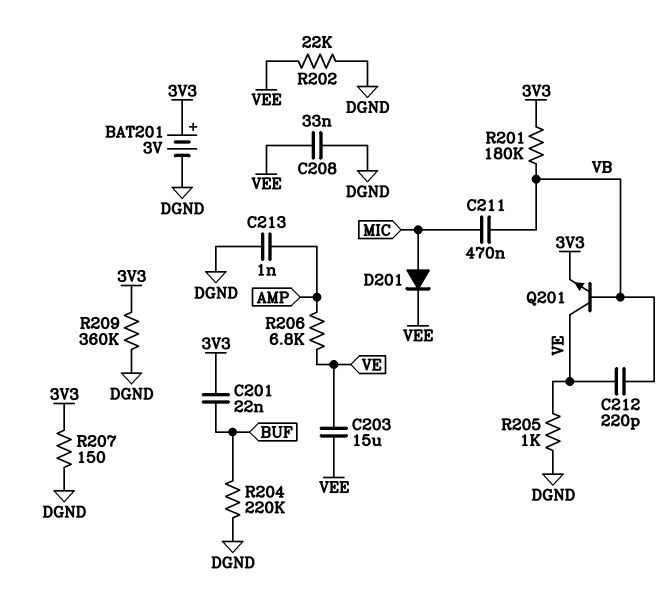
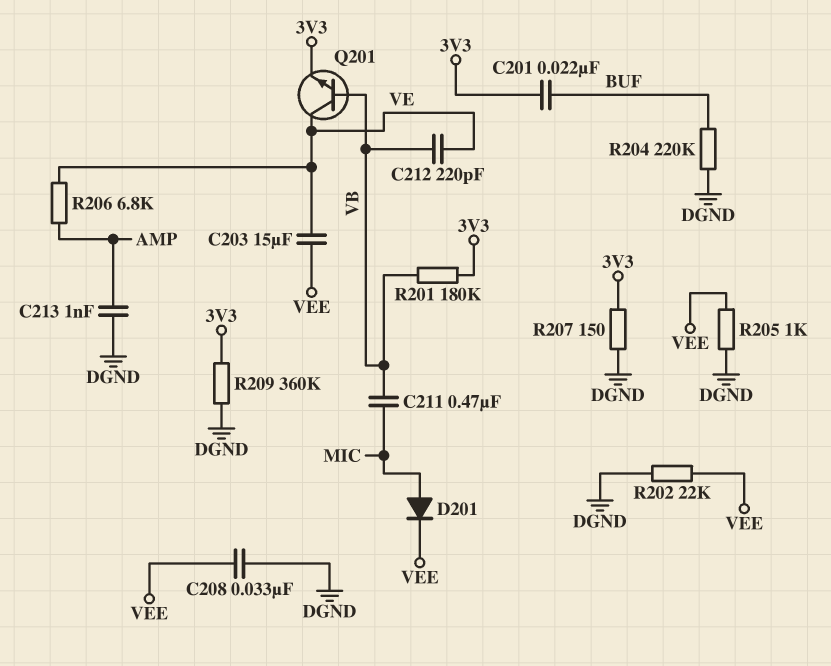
BAT201: 3V (plus 3V3, minus DGND) -> none
R205: 1k (DGND, VE) -> 1k (DGND, VEE)

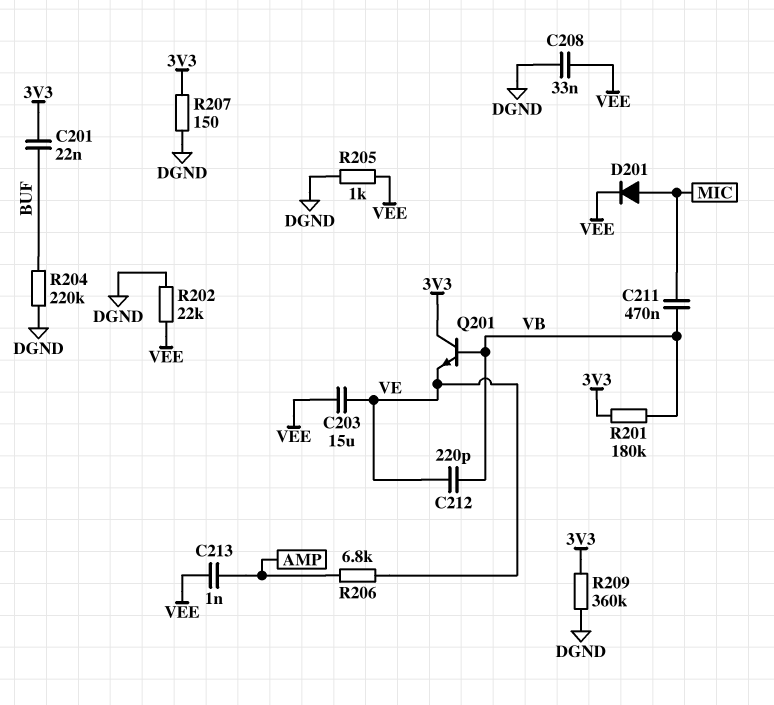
C213: 1nF (AMP, DGND) -> 1nF (AMP, VEE)
Q201: NPN (B VB, C VE, E 3V3) -> NPN (B VB, C 3V3, E VE)

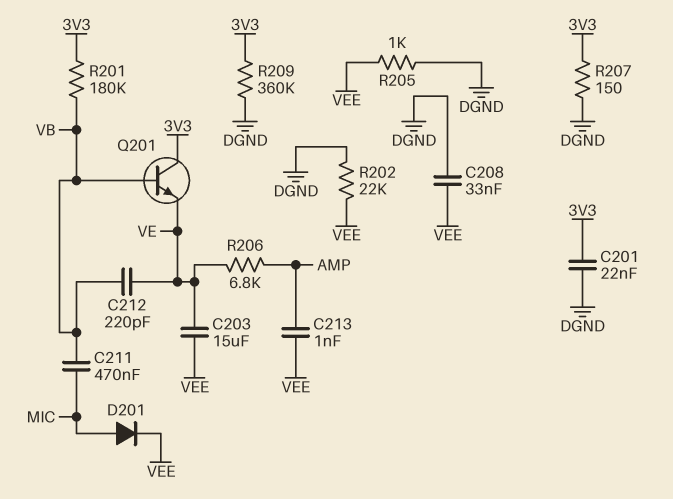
C201: 22nF (3V3, BUF) -> 22nF (3V3, DGND)
R204: 220k (BUF, DGND) -> none

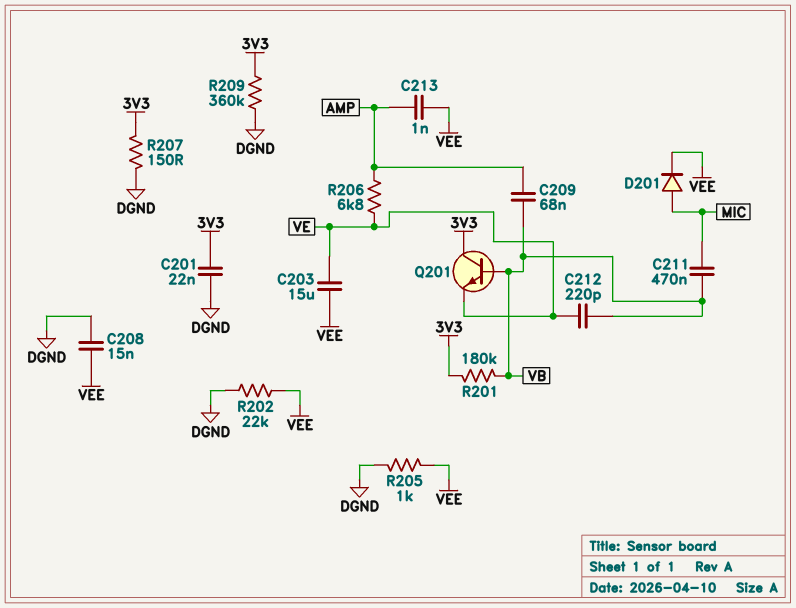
C208: 33nF (DGND, VEE) -> 15nF (DGND, VEE)
C209: none -> 68nF (AMP, VB)

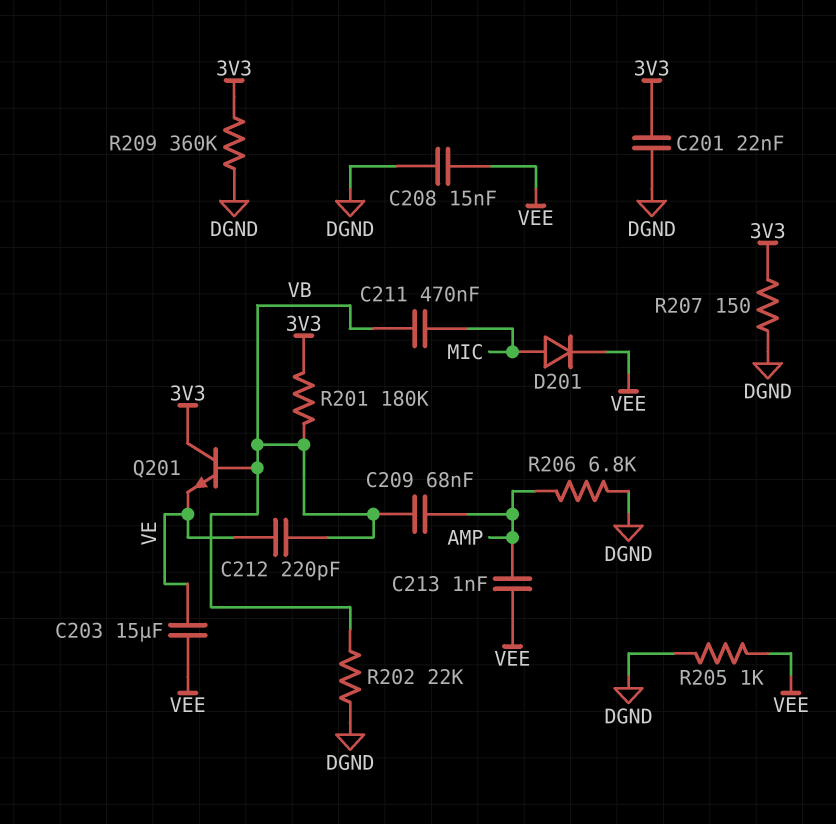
R202: 22k (DGND, VEE) -> 22k (DGND, VB)
R206: 6.8k (AMP, VE) -> 6.8k (AMP, DGND)

